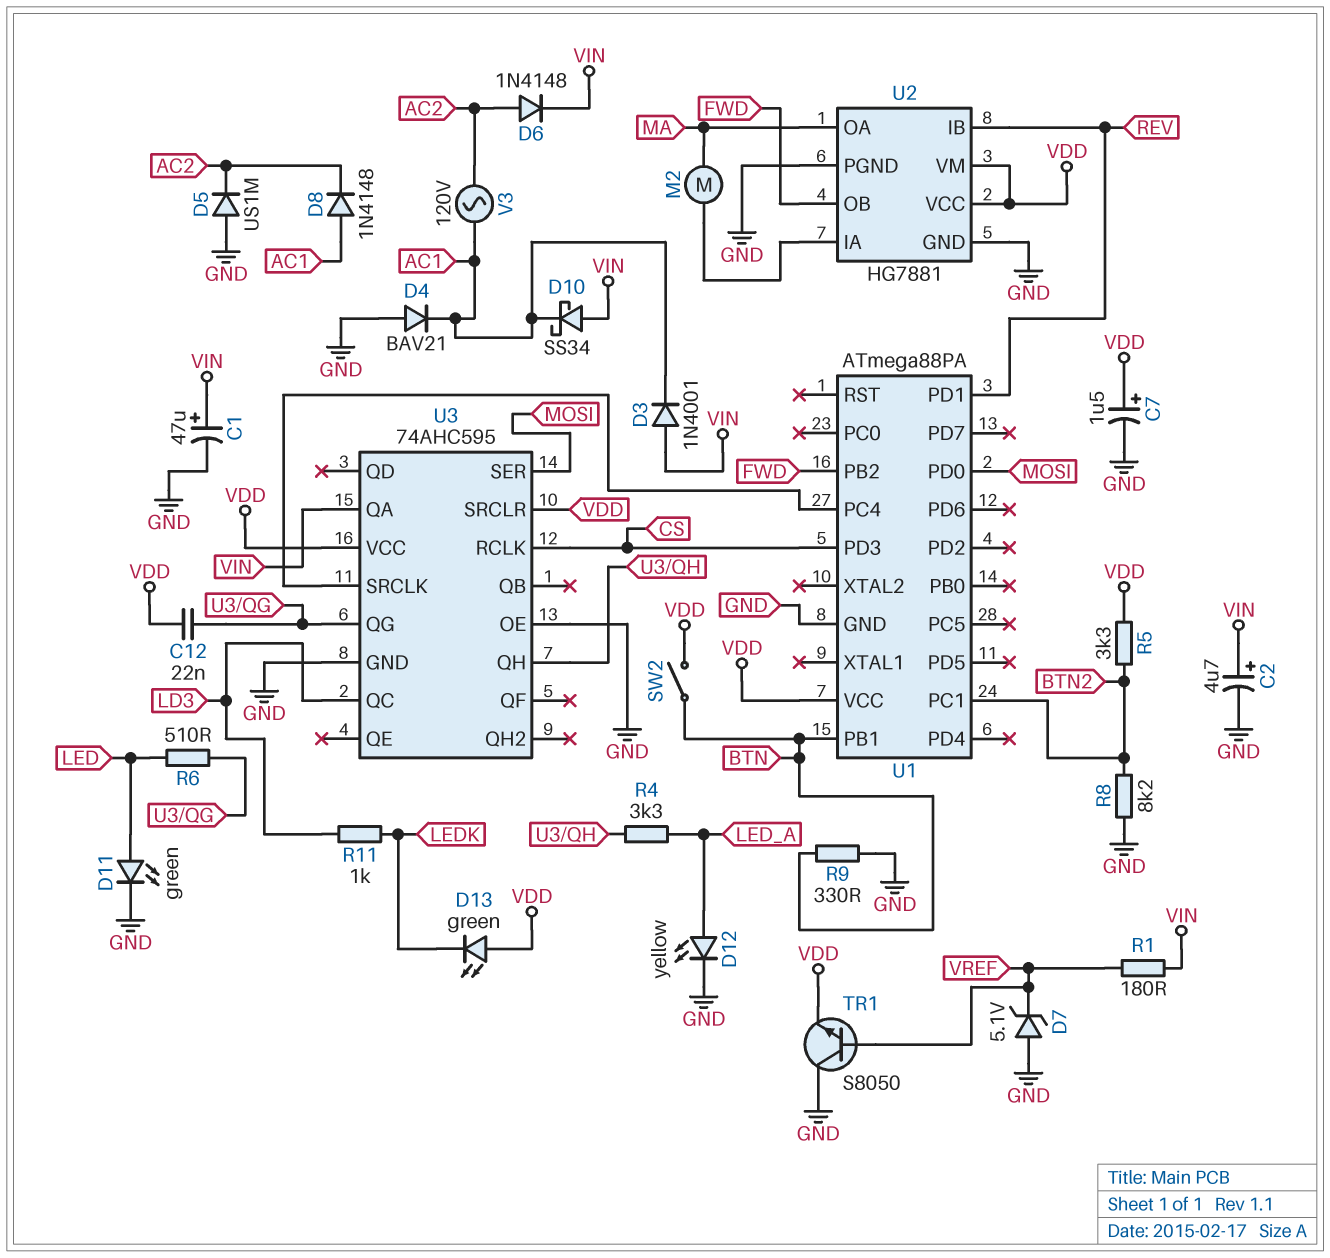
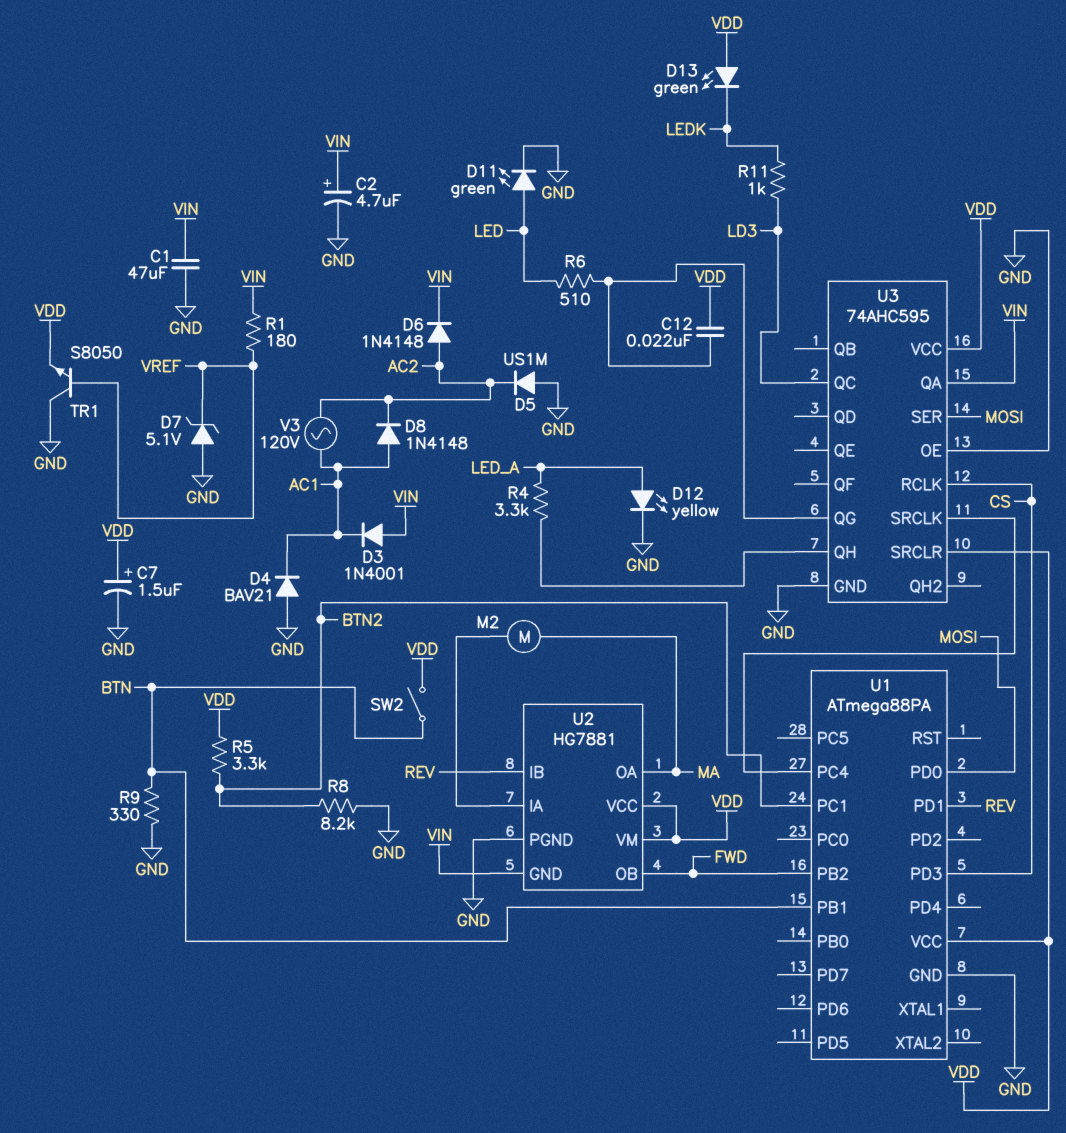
C1: 47uF (plus VIN, minus GND) -> 47uF (GND, VIN)
D10: schottky SS34 (A VIN, K AC1) -> none
U2 pin GND: GND -> VIN

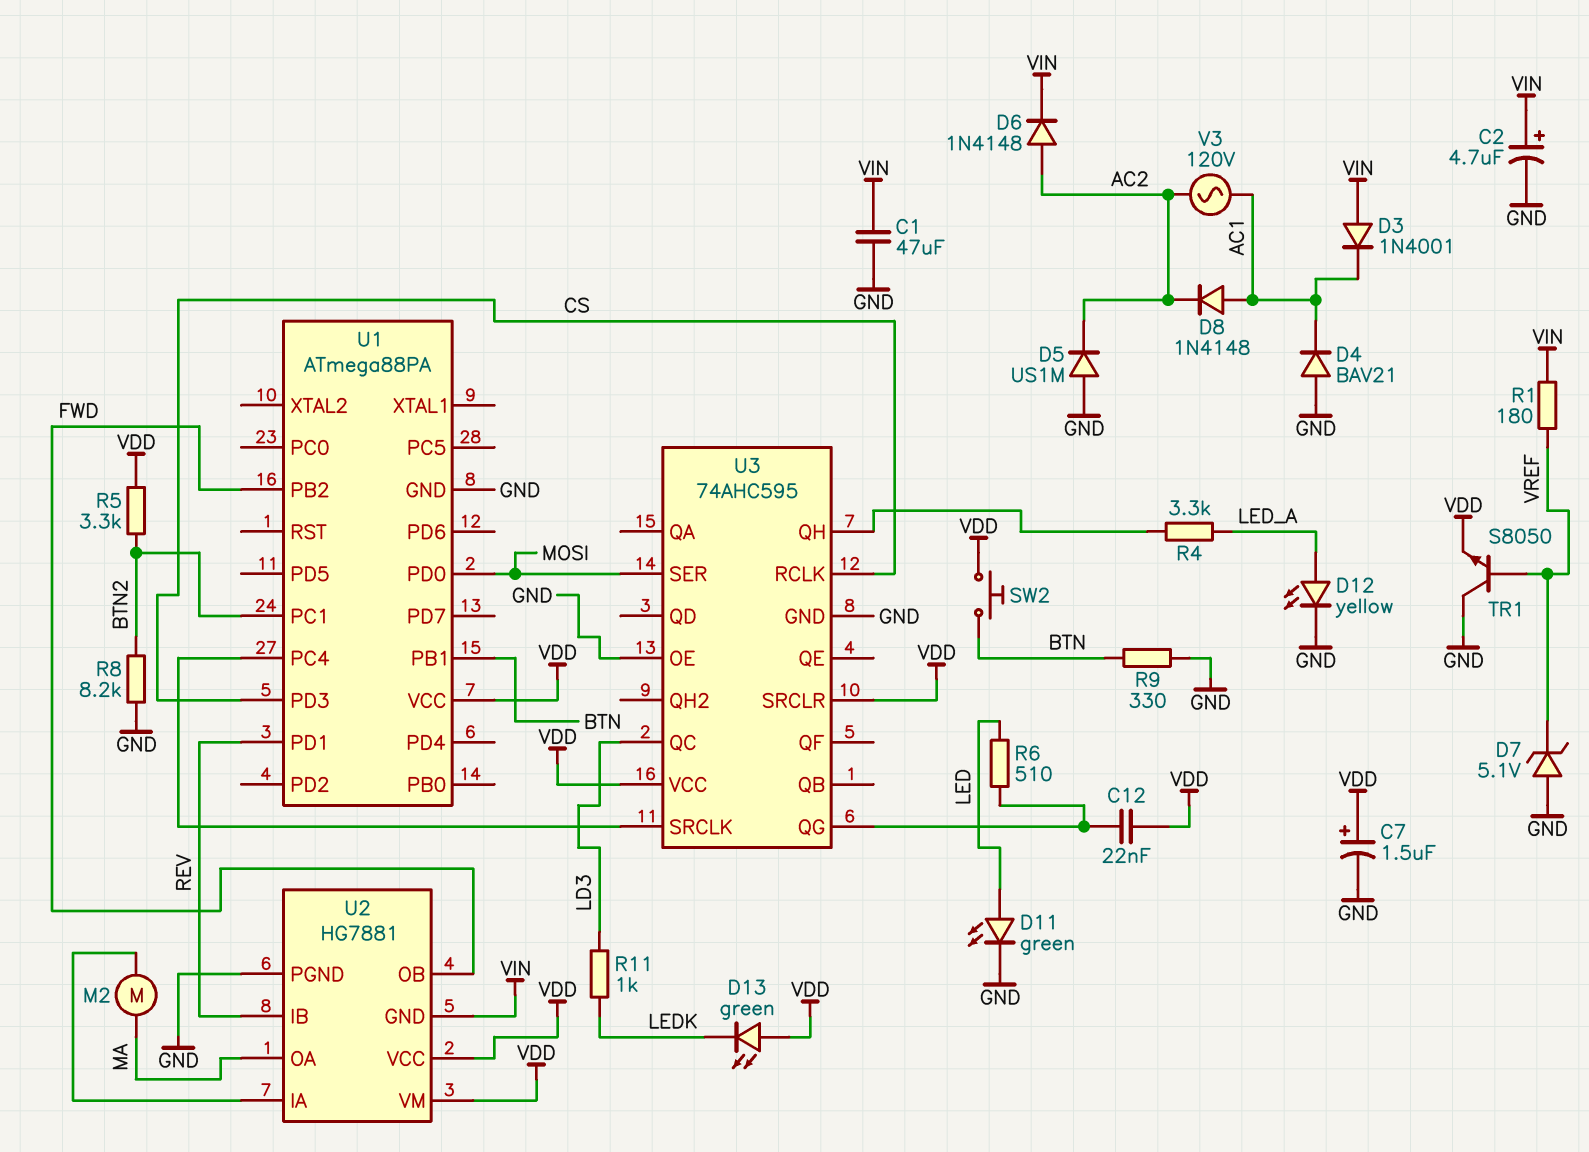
SW2: switch (BTN, VDD) -> button (BTN, VDD)
U3 pin QA: VIN -> none

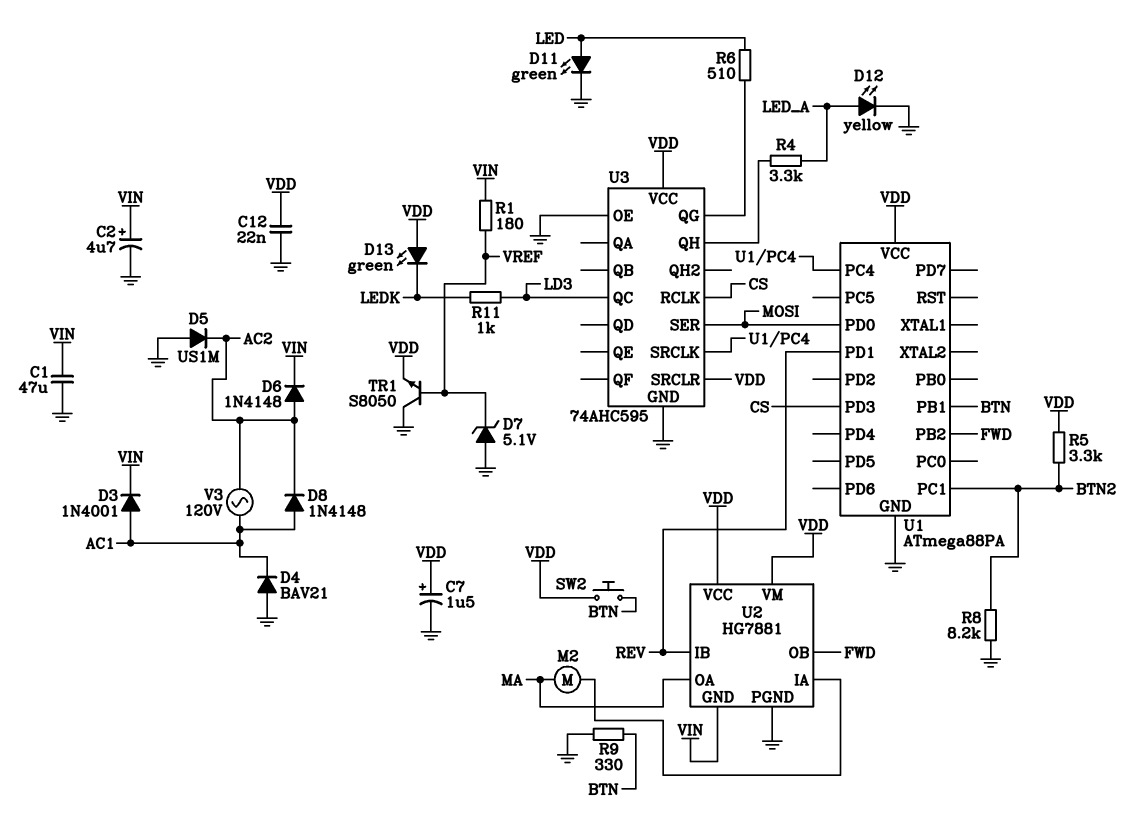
C12: 22nF (U3/QG, VDD) -> 22nF (GND, VDD)
D3: diode 1N4001 (A VIN, K AC1) -> diode 1N4001 (A AC1, K VIN)

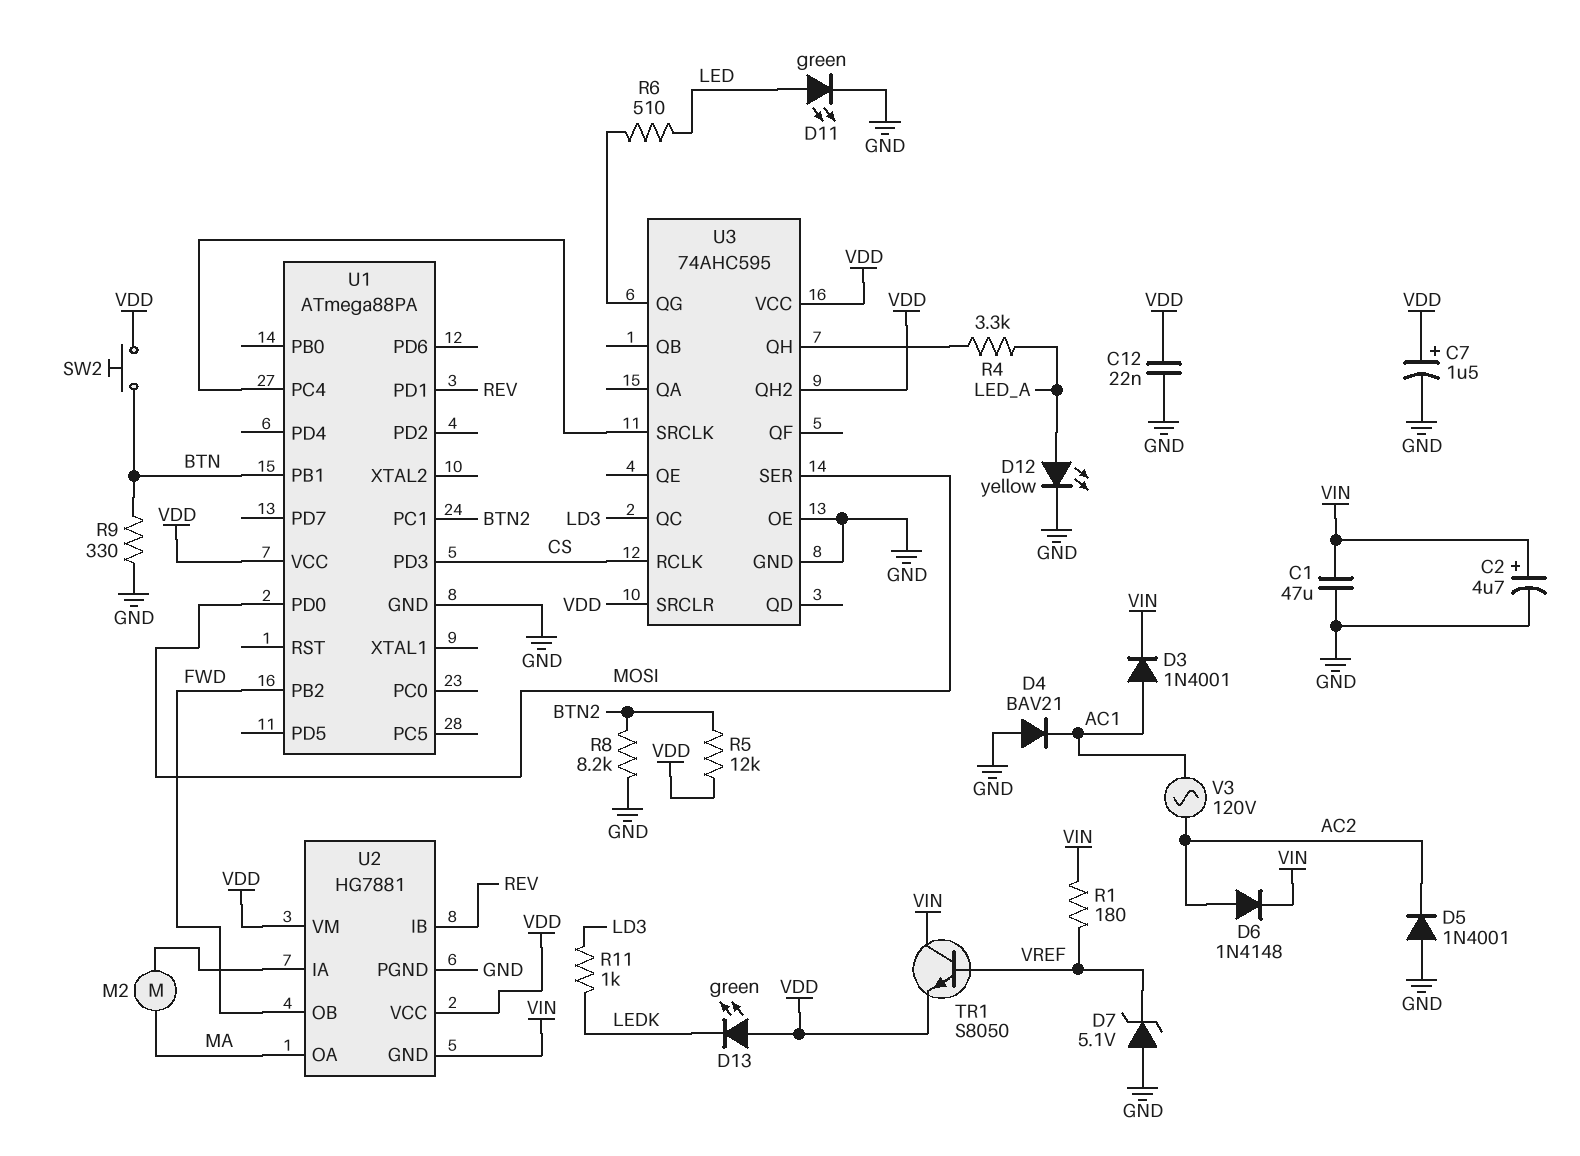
D5: diode US1M (A GND, K AC2) -> diode 1N4001 (A GND, K AC2)
D8: diode 1N4148 (A AC1, K AC2) -> none
R5: 3.3k (BTN2, VDD) -> 12k (BTN2, VDD)
TR1: NPN S8050 (B VREF, C GND, E VDD) -> NPN S8050 (B VREF, C VIN, E VDD)
U3 pin QH2: none -> VDD

